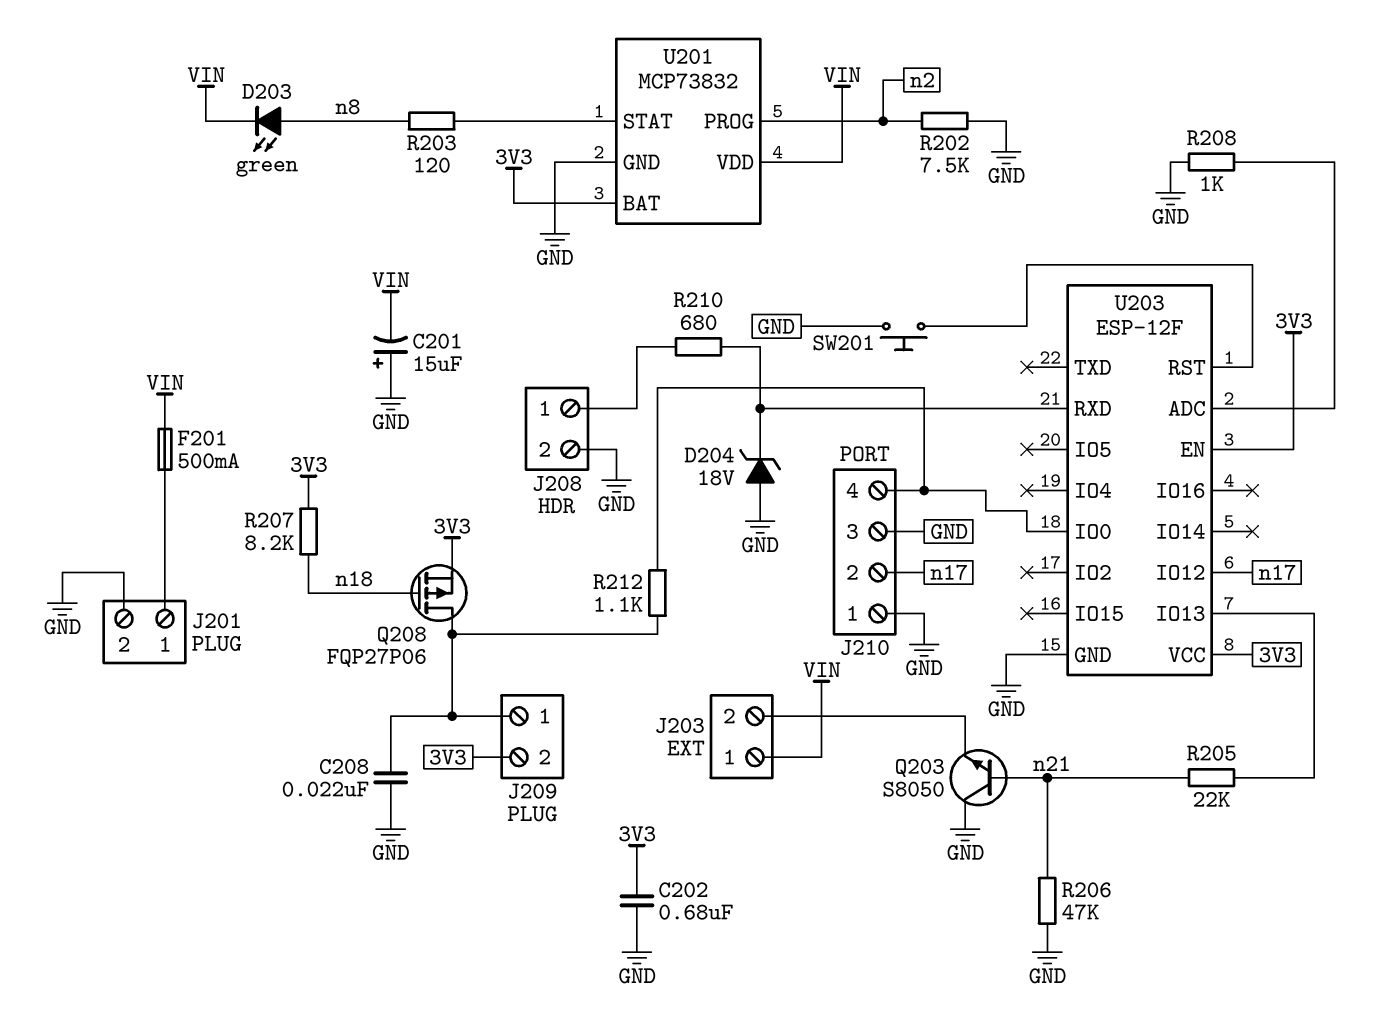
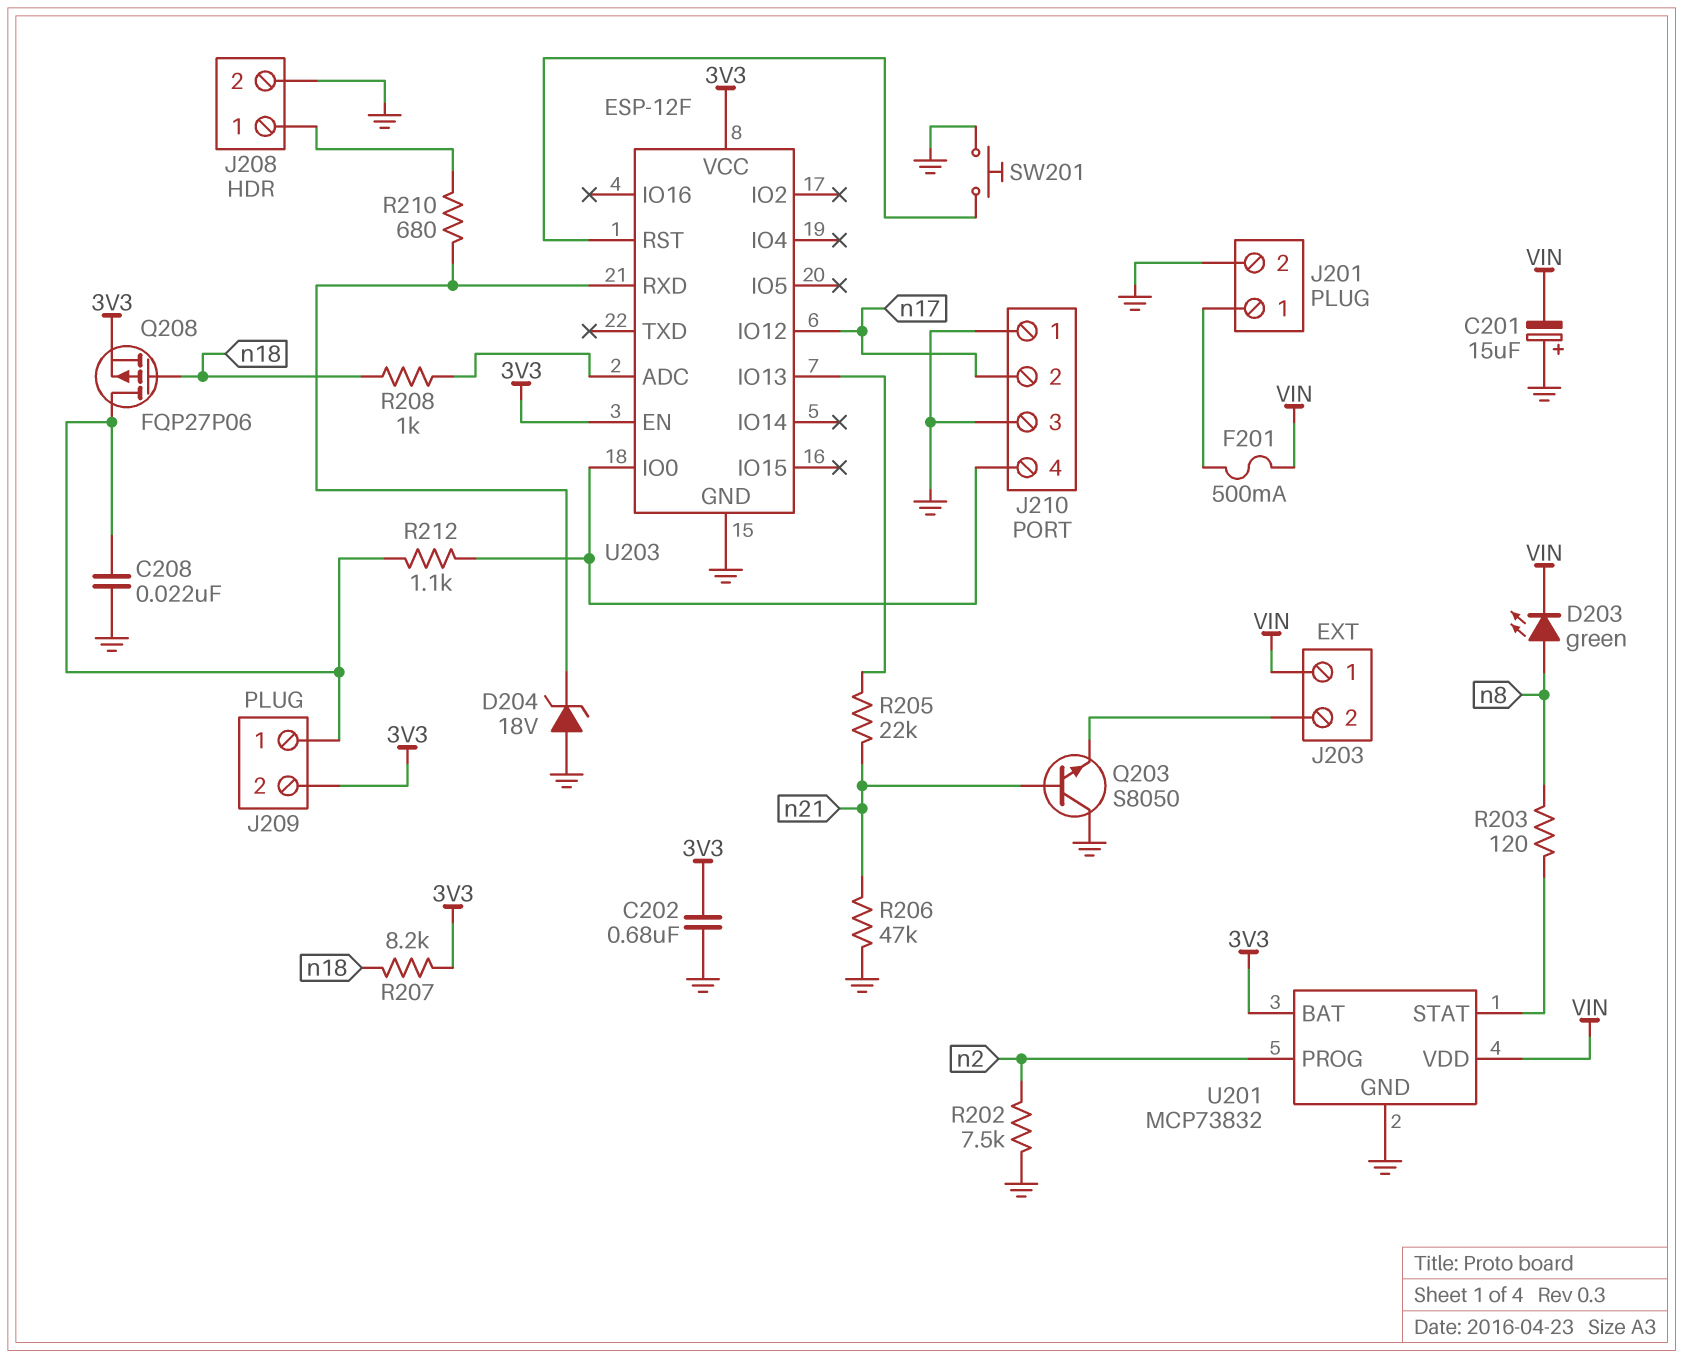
R208: 1k (GND, U203/ADC) -> 1k (U203/ADC, n18)

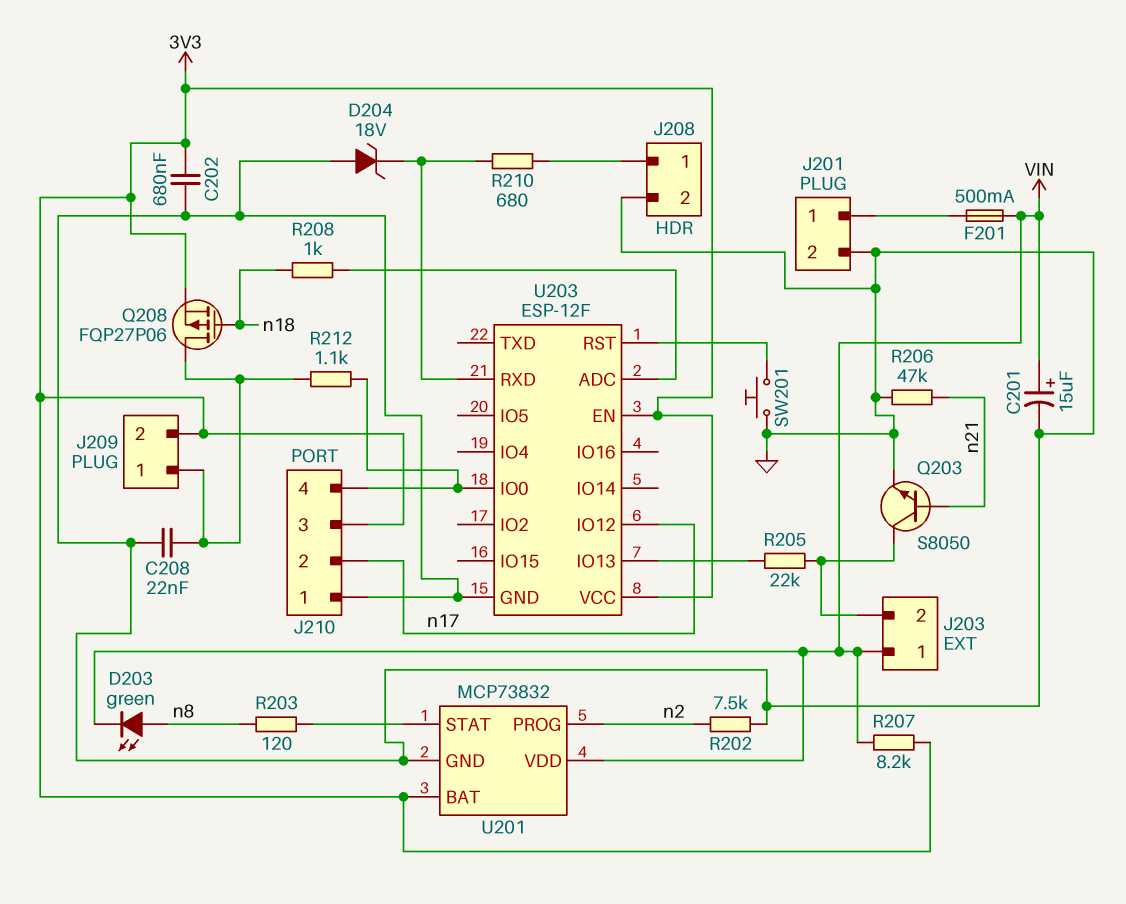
C201: 15uF (plus GND, minus VIN) -> 15uF (plus VIN, minus GND)
J210 pin 3: GND -> 3V3
Q203: NPN S8050 (B n21, C GND, E J203/2) -> NPN S8050 (B n21, C J203/2, E GND)
R205: 22k (U203/IO13, n21) -> 22k (J203/2, U203/IO13)
R207: 8.2k (3V3, n18) -> 8.2k (3V3, VIN)

